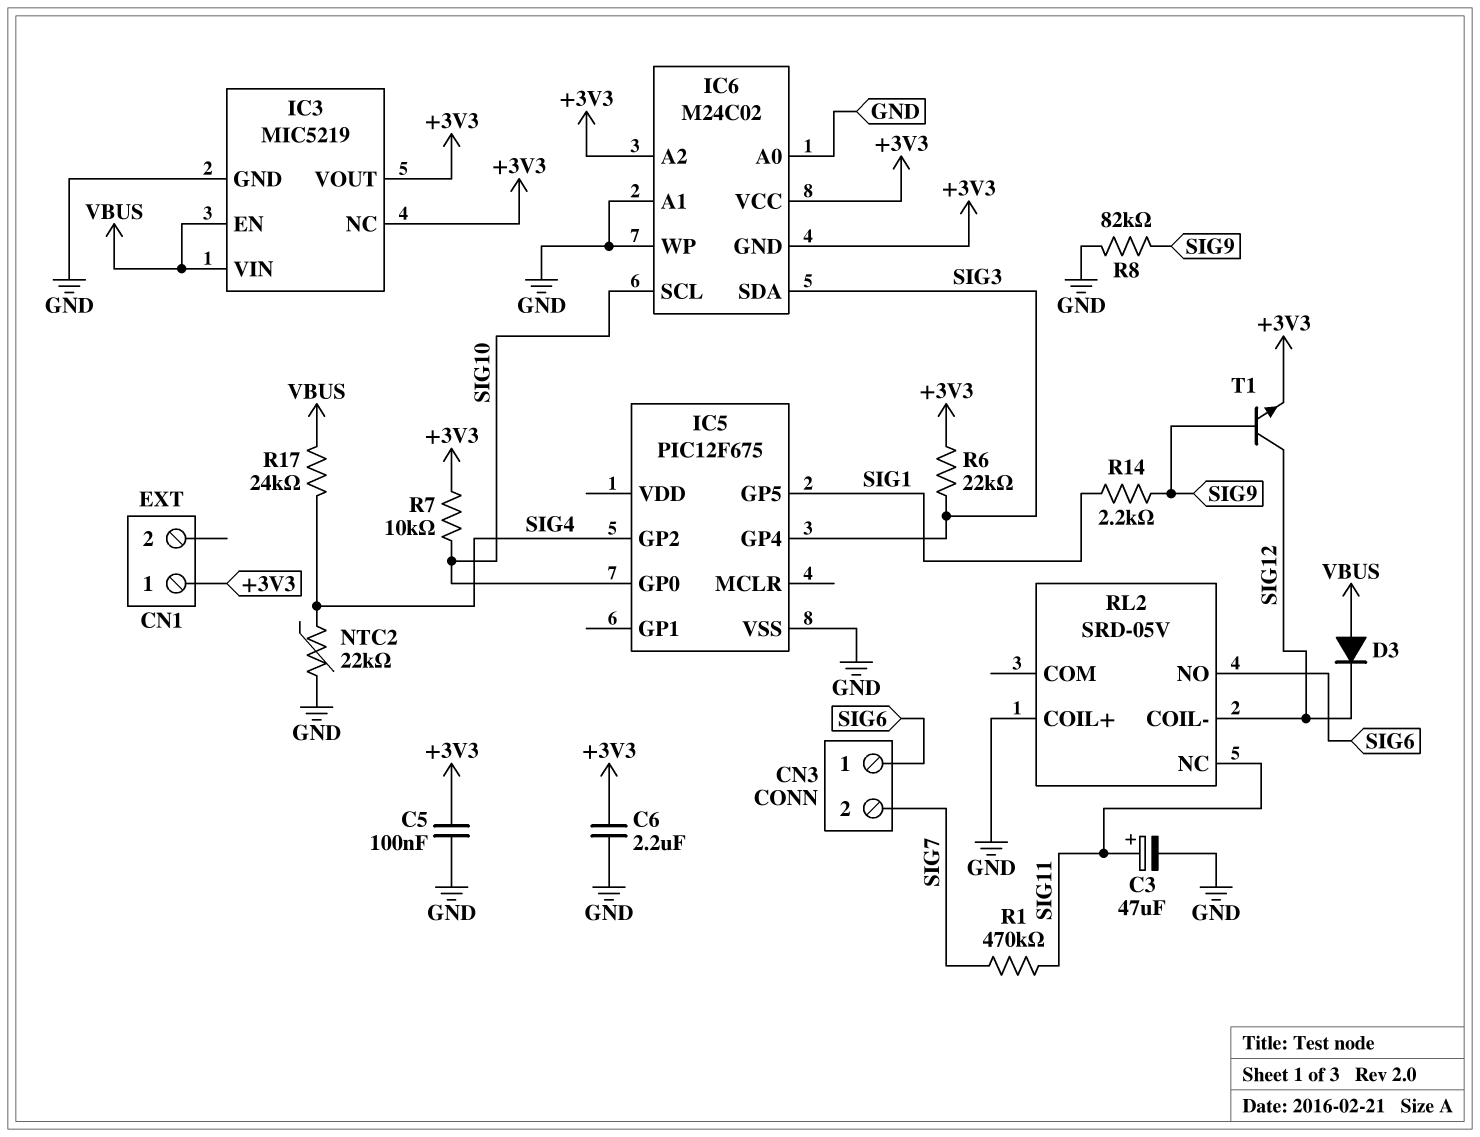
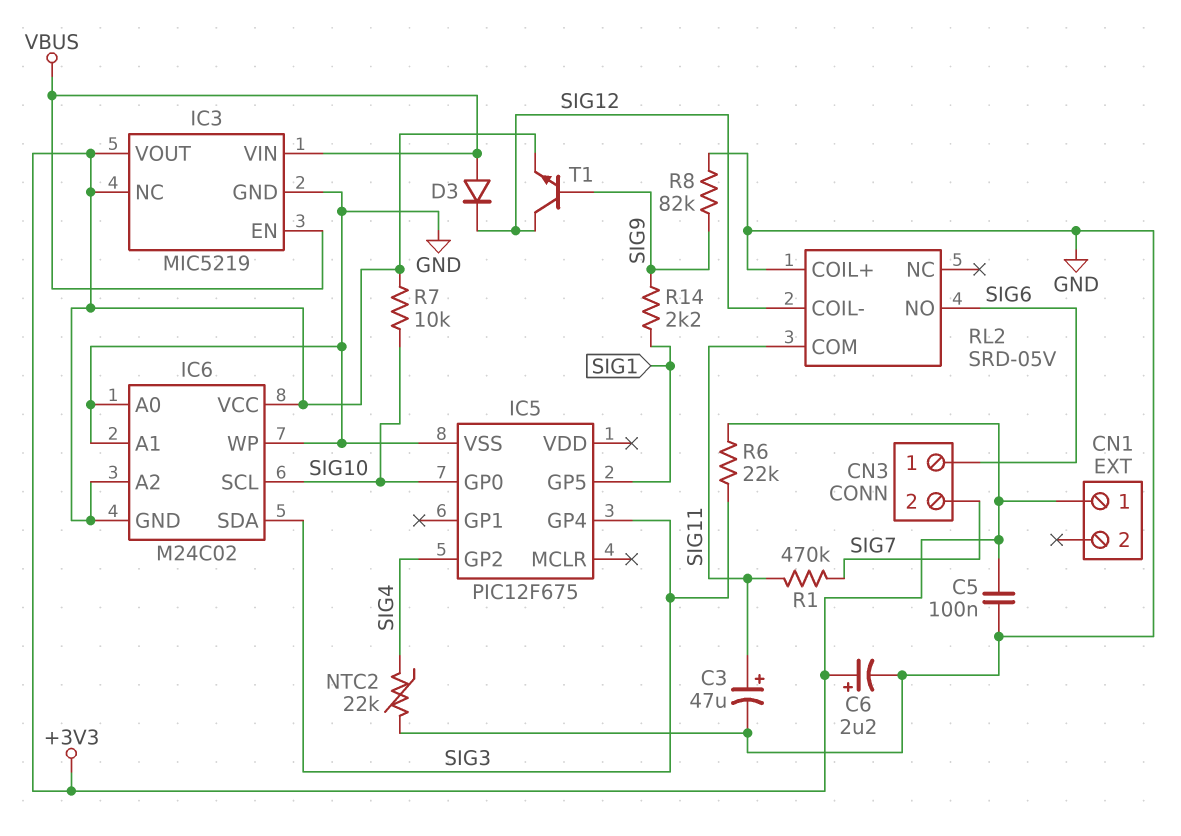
C6: 2.2uF (+3V3, GND) -> 2.2uF (plus +3V3, minus GND)
R17: 24k (SIG4, VBUS) -> none
RL2 pin COM: none -> SIG11
RL2 pin NC: SIG11 -> none

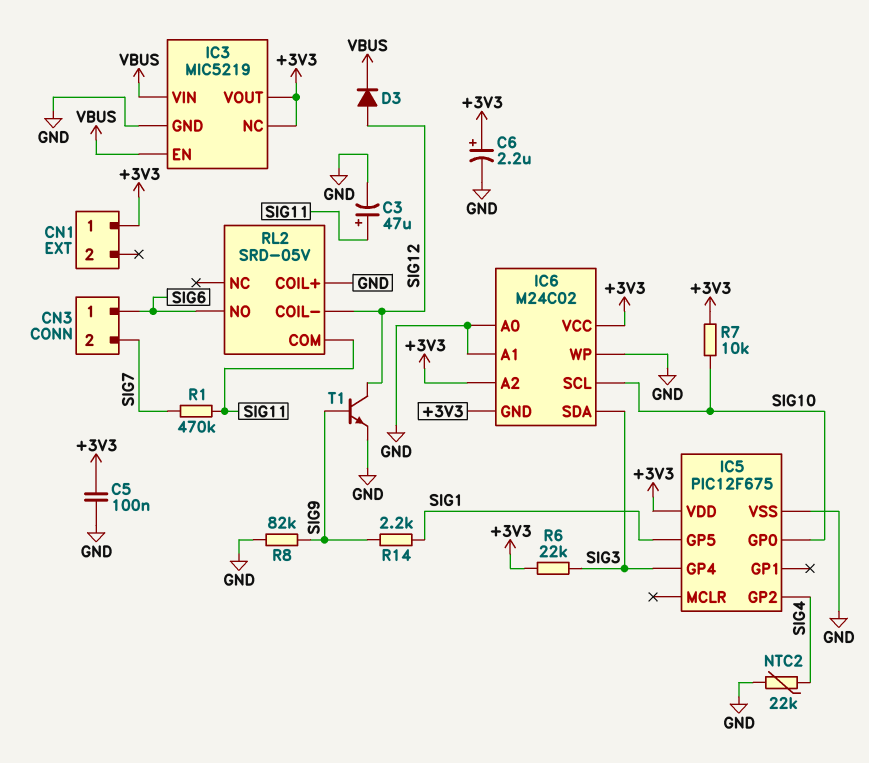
D3: diode (A VBUS, K SIG12) -> diode (A SIG12, K VBUS)
IC5 pin VDD: none -> +3V3
T1: NPN (B SIG9, C SIG12, E +3V3) -> NPN (B SIG9, C SIG12, E GND)

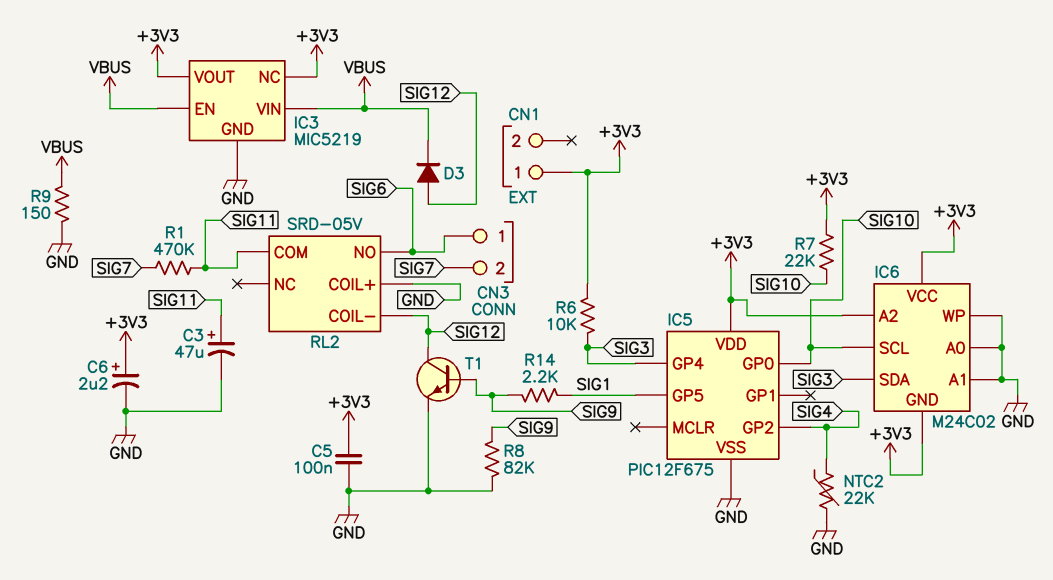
R6: 22k (+3V3, SIG3) -> 10k (+3V3, SIG3)
R7: 10k (+3V3, SIG10) -> 22k (+3V3, SIG10)
R9: none -> 150 (GND, VBUS)

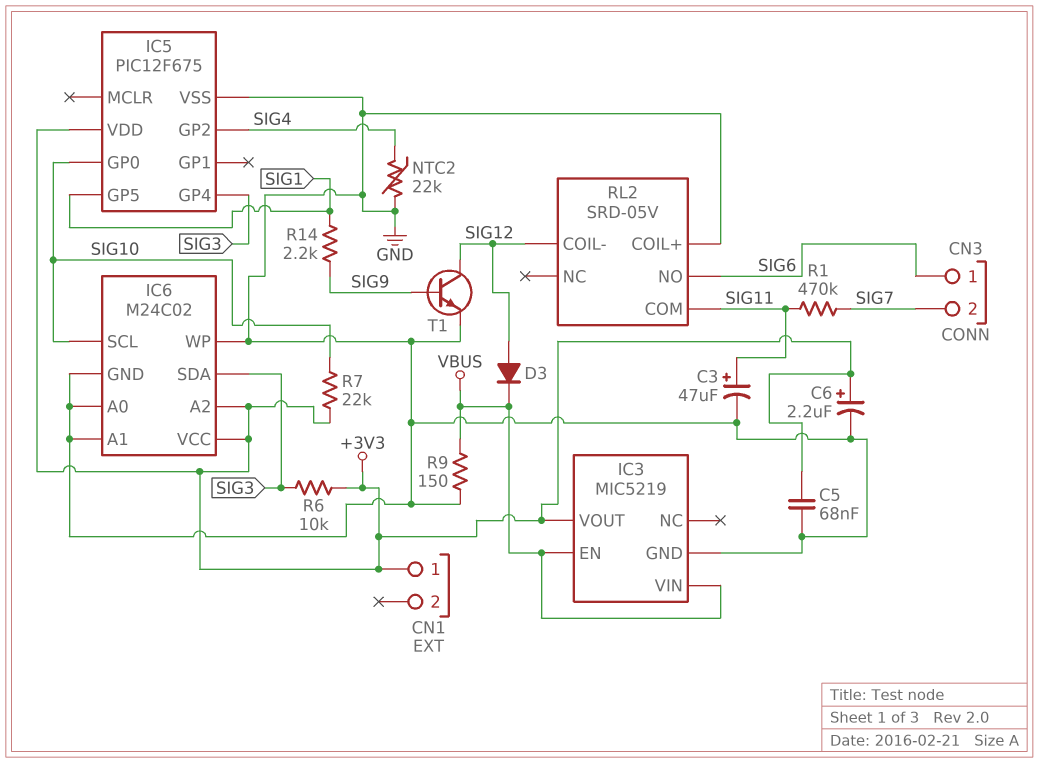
C5: 100nF (+3V3, GND) -> 68nF (+3V3, GND)
IC3 pin NC: +3V3 -> none
IC6 pin GND: +3V3 -> GND
R8: 82k (GND, SIG9) -> none

